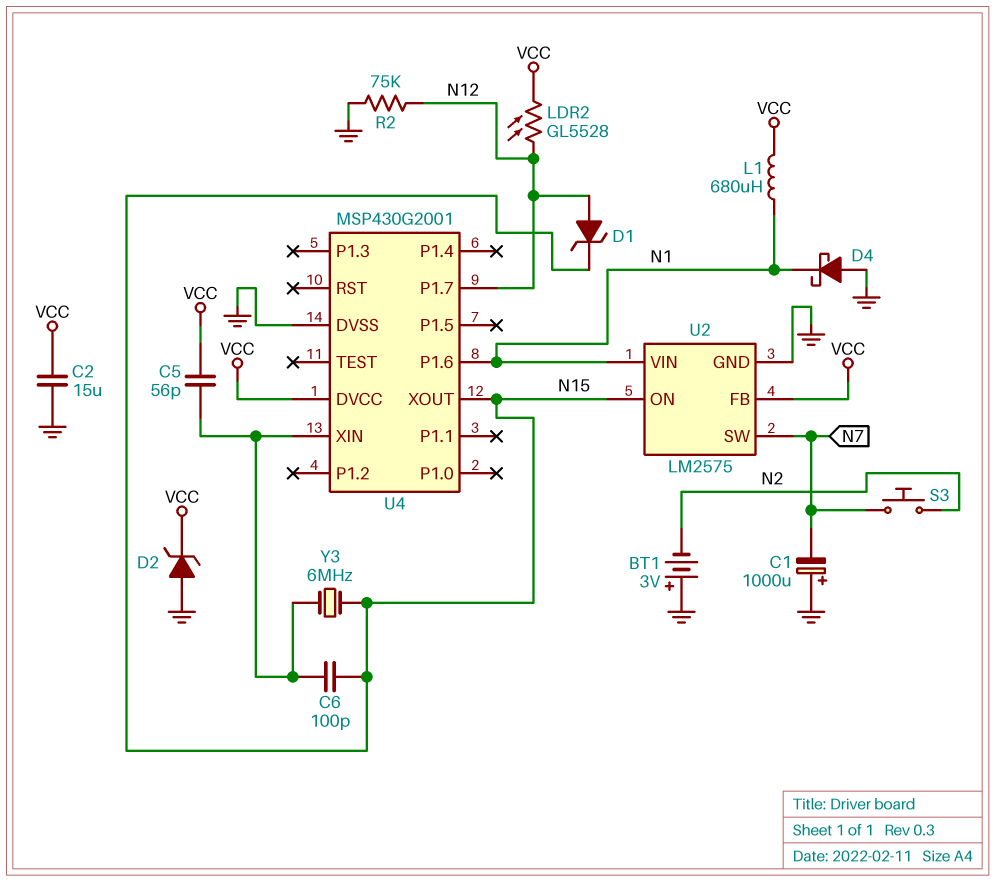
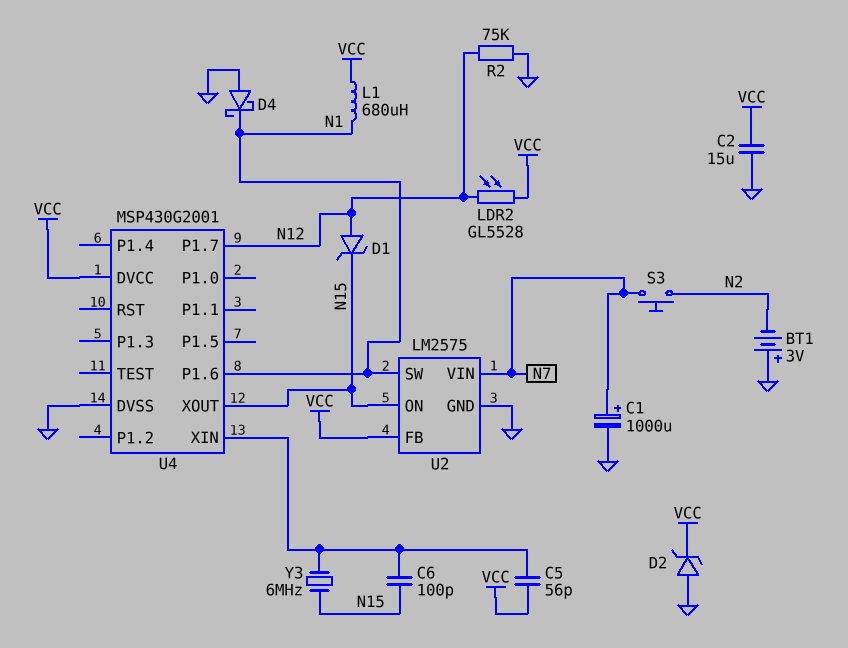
C1: 1000uF (plus GND, minus N7) -> 1000uF (plus N7, minus GND)
U2 pin SW: N7 -> N1
U2 pin VIN: N1 -> N7

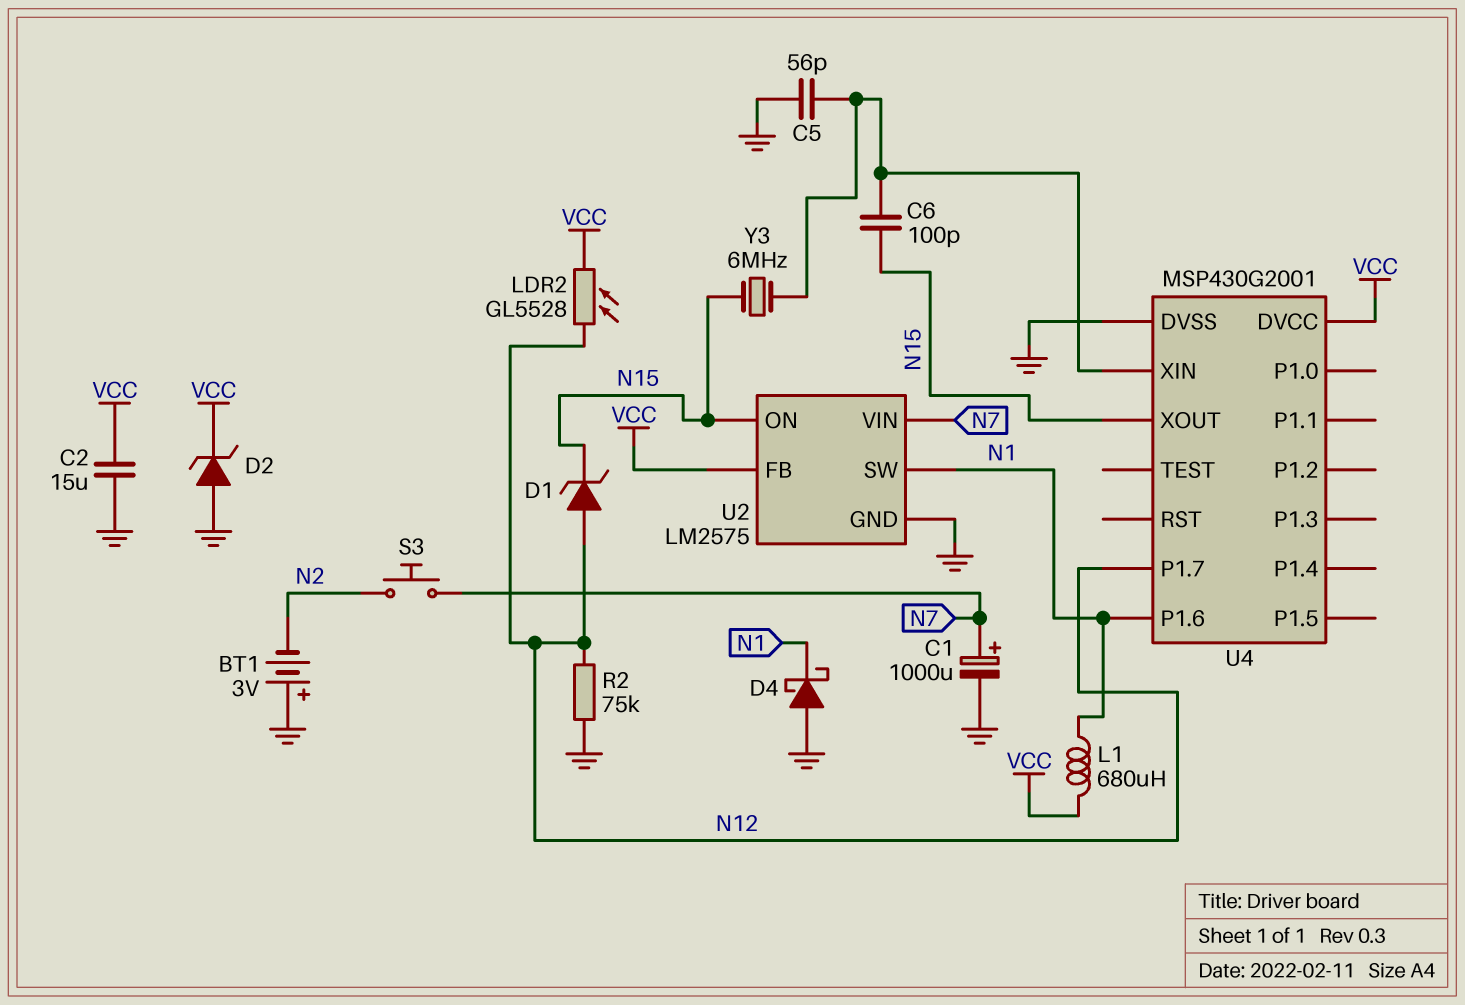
C5: 56pF (U4/XIN, VCC) -> 56pF (GND, U4/XIN)

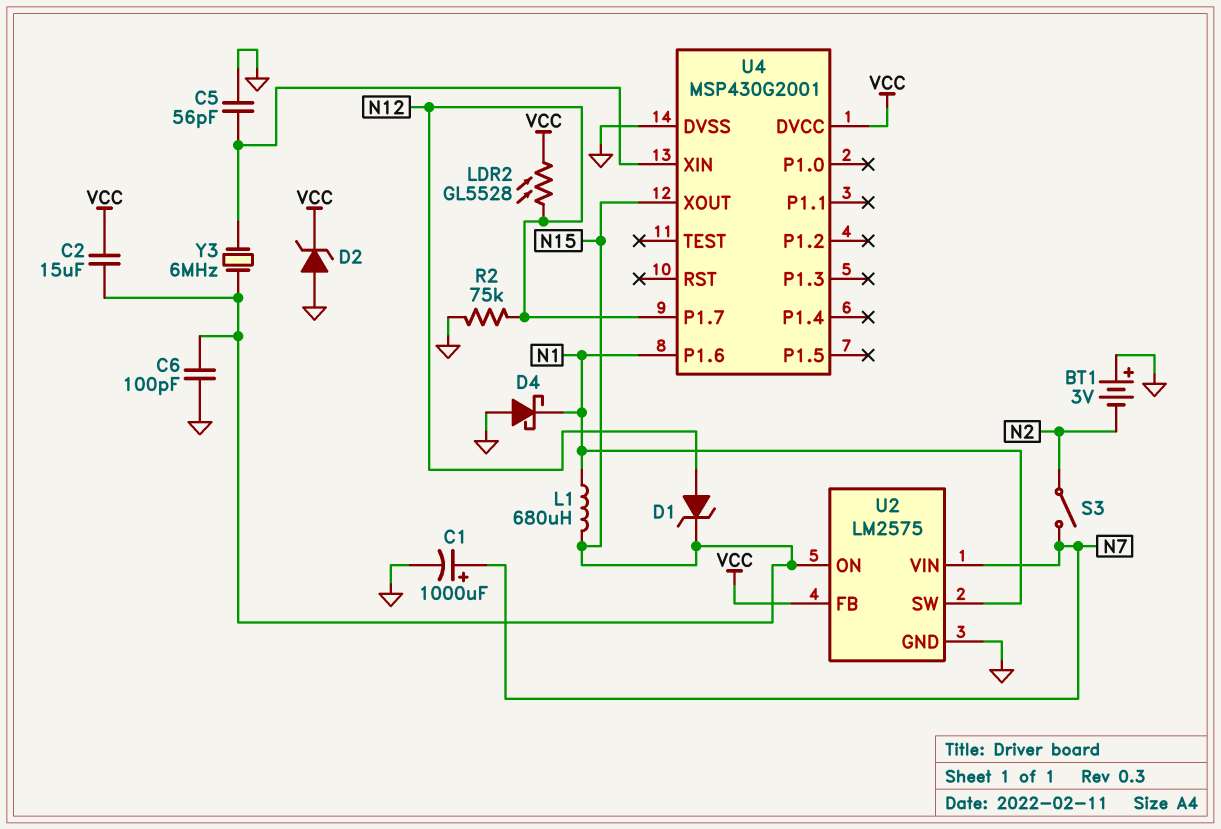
C2: 15uF (GND, VCC) -> 15uF (N15, VCC)
C6: 100pF (N15, U4/XIN) -> 100pF (GND, N15)
L1: 680uH (N1, VCC) -> 680uH (N1, N15)
S3: button (N2, N7) -> switch (N2, N7)

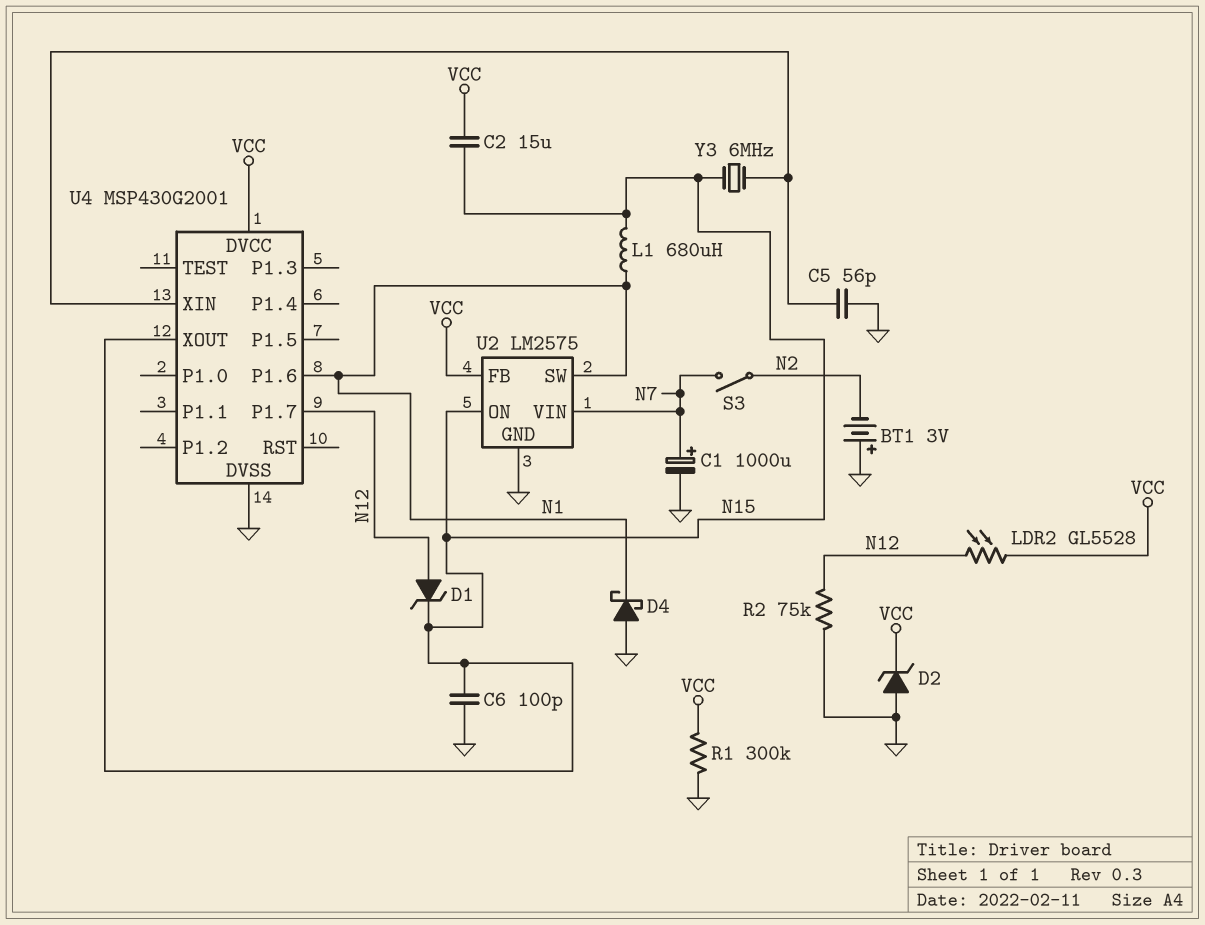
R1: none -> 300k (GND, VCC)

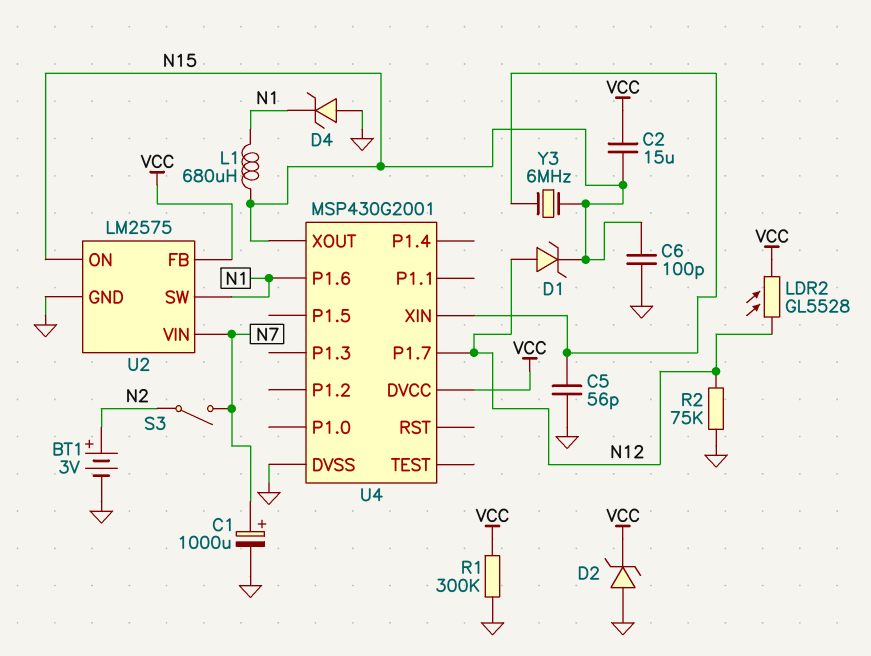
BT1: 3V (plus GND, minus N2) -> 3V (plus N2, minus GND)
D4: schottky (A GND, K N1) -> zener (A GND, K N1)

